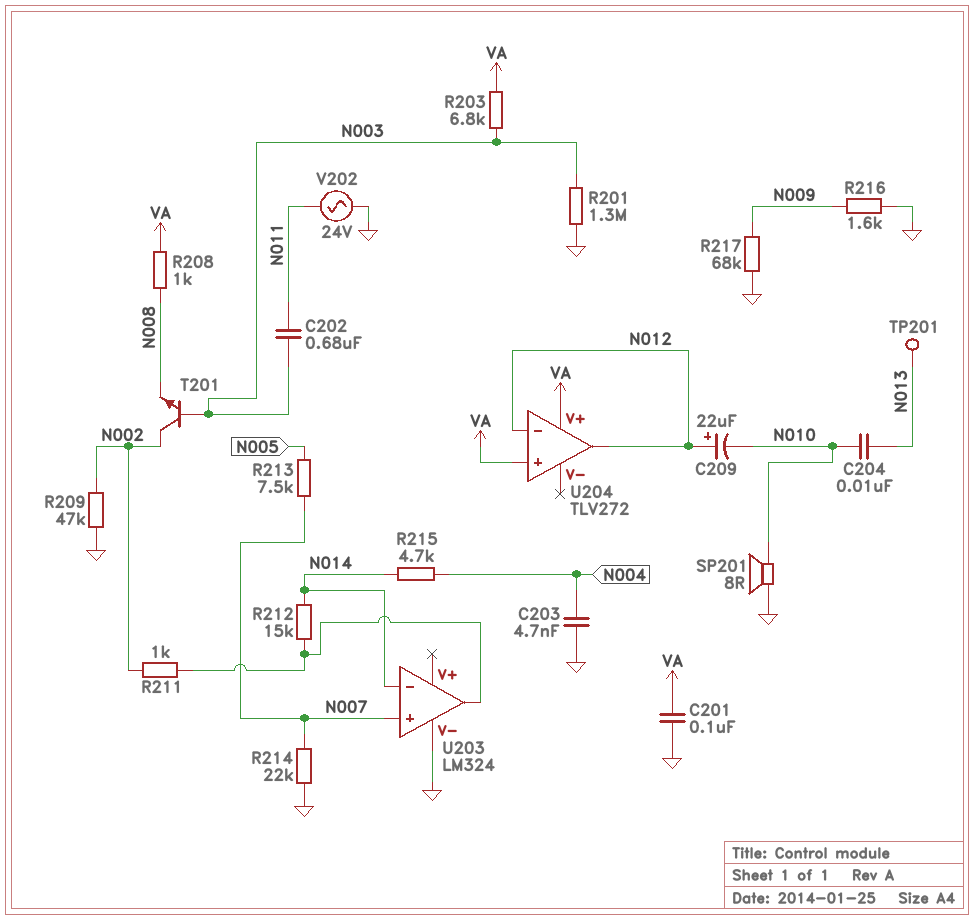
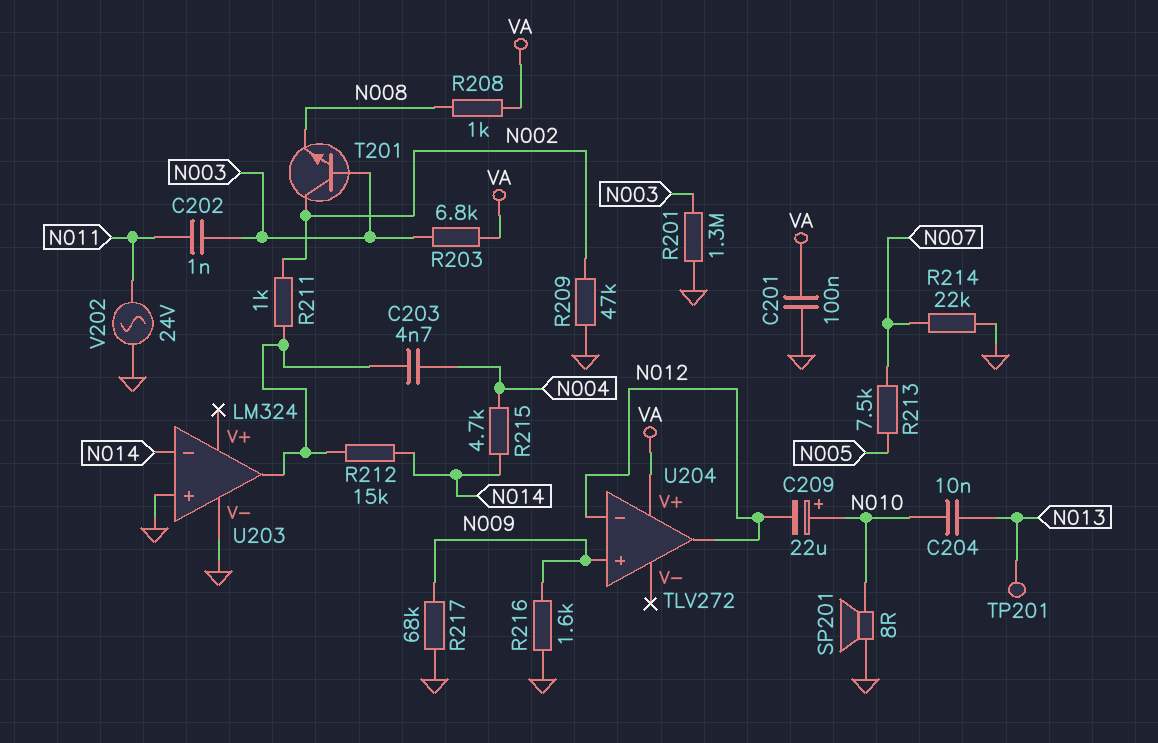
C202: 680nF (N003, N011) -> 1nF (N003, N011)
C203: 4.7nF (GND, N004) -> 4.7nF (N004, U203/out)
C209: 22uF (plus N012, minus N010) -> 22uF (plus N010, minus N012)
U203 pin in+: N007 -> GND
U204 pin in+: VA -> N009

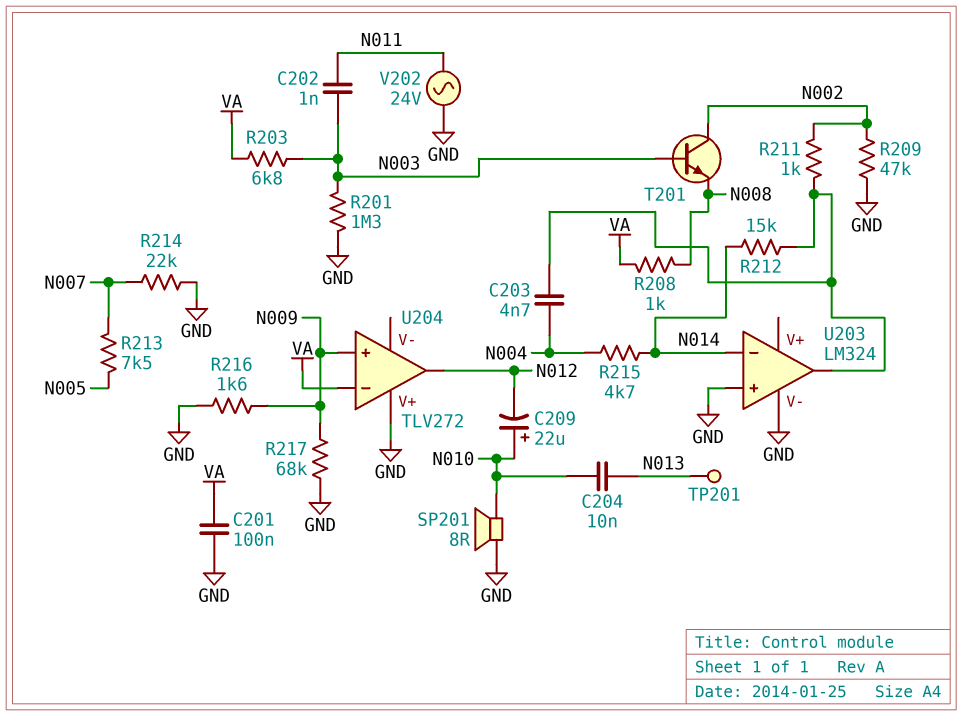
U204 pin V+: VA -> GND
U204 pin in-: N012 -> VA

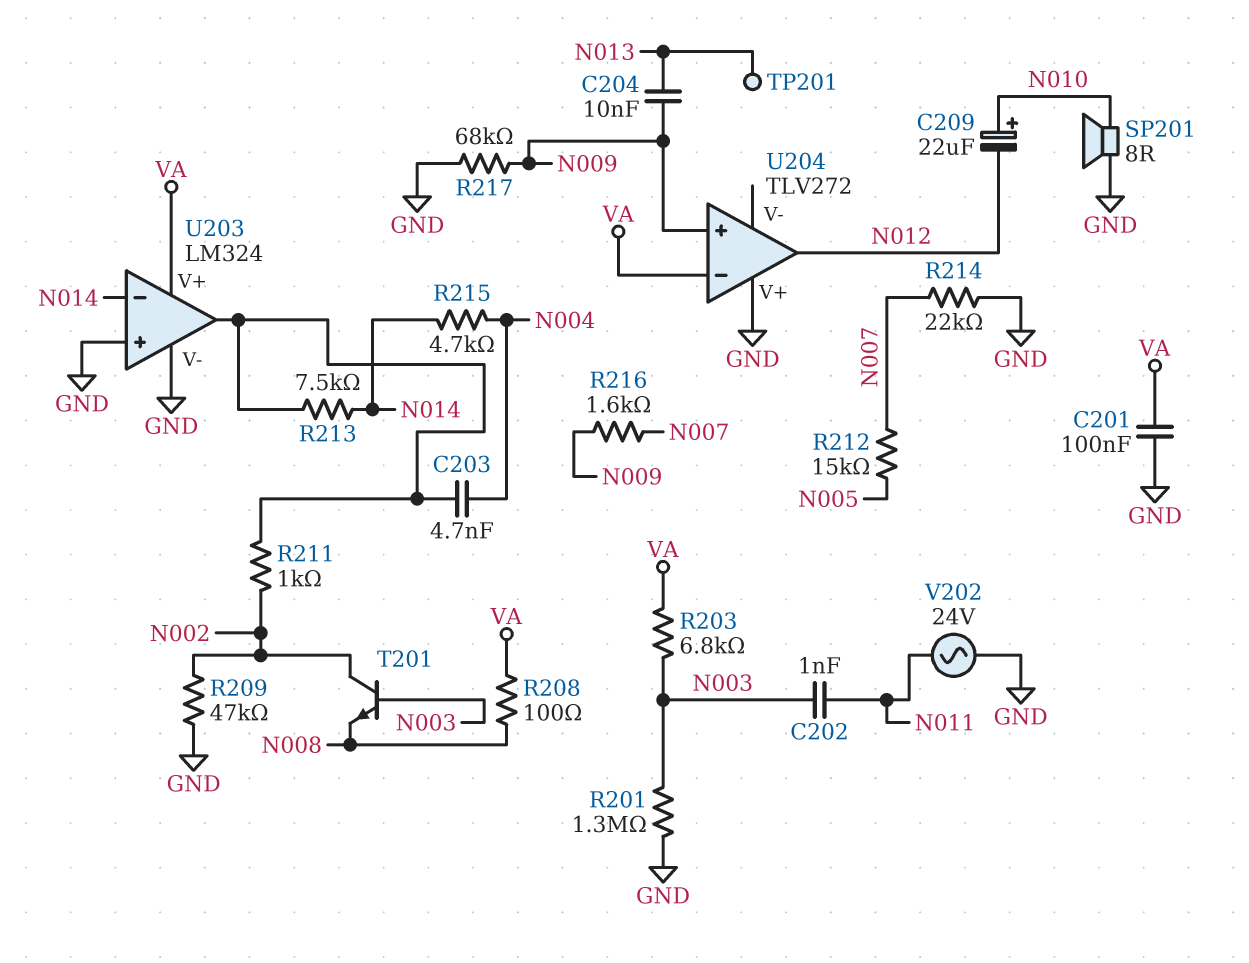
C204: 10nF (N010, N013) -> 10nF (N009, N013)
R208: 1k (N008, VA) -> 100 (N008, VA)
R212: 15k (N014, U203/out) -> 15k (N005, N007)
R213: 7.5k (N005, N007) -> 7.5k (N014, U203/out)
R216: 1.6k (GND, N009) -> 1.6k (N007, N009)
U203 pin V+: none -> VA

